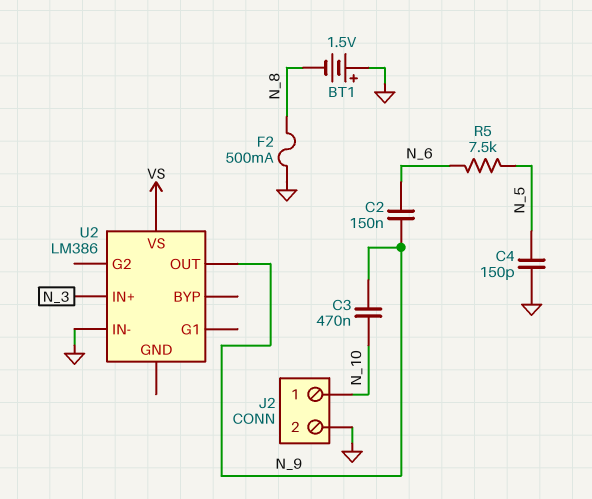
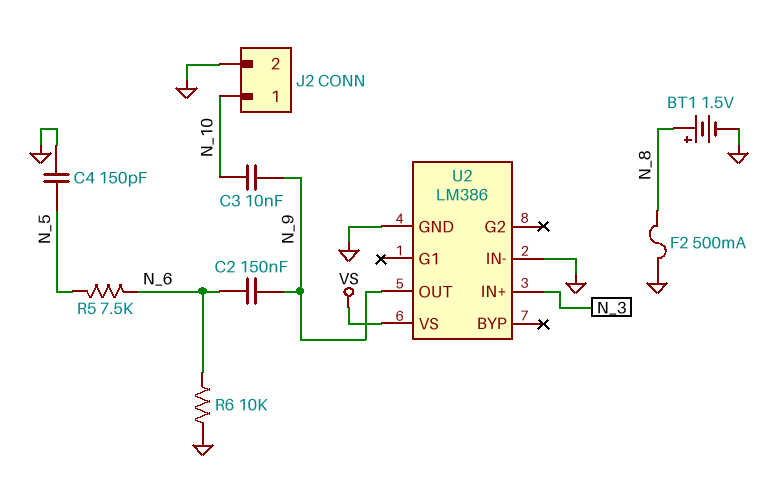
BT1: 1.5V (plus GND, minus N_8) -> 1.5V (plus N_8, minus GND)
C3: 470nF (N_9, N_10) -> 10nF (N_9, N_10)
R6: none -> 10k (GND, N_6)
U2 pin GND: none -> GND

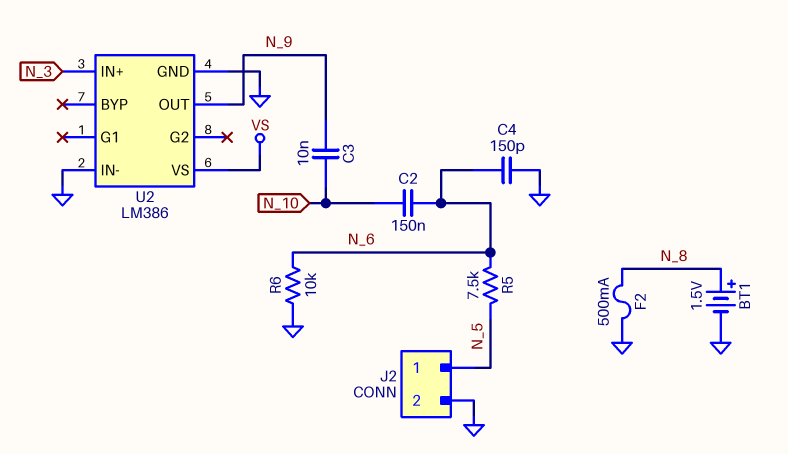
C2: 150nF (N_6, N_9) -> 150nF (N_6, N_10)
C4: 150pF (GND, N_5) -> 150pF (GND, N_6)
J2 pin 1: N_10 -> N_5

